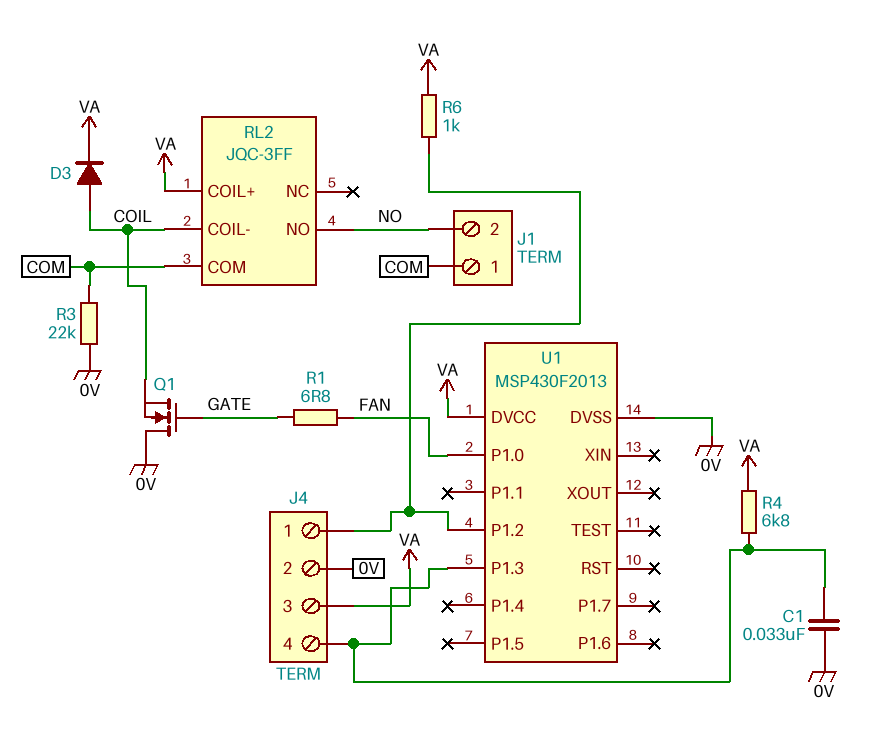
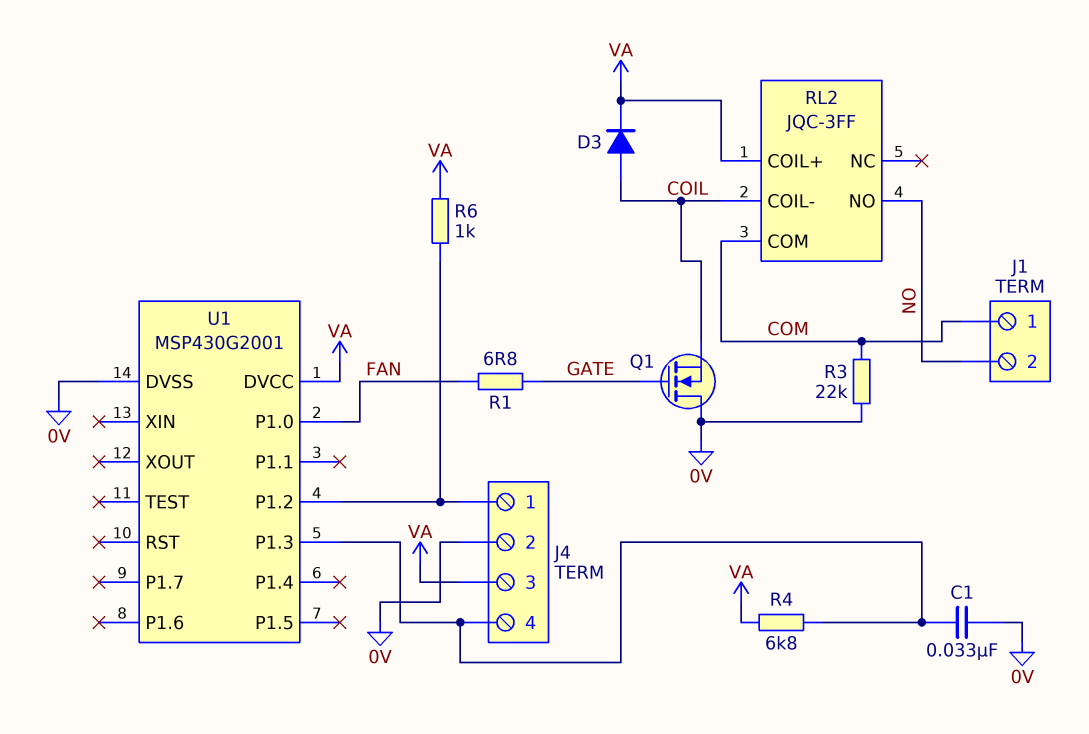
U1: MSP430F2013 -> MSP430G2001

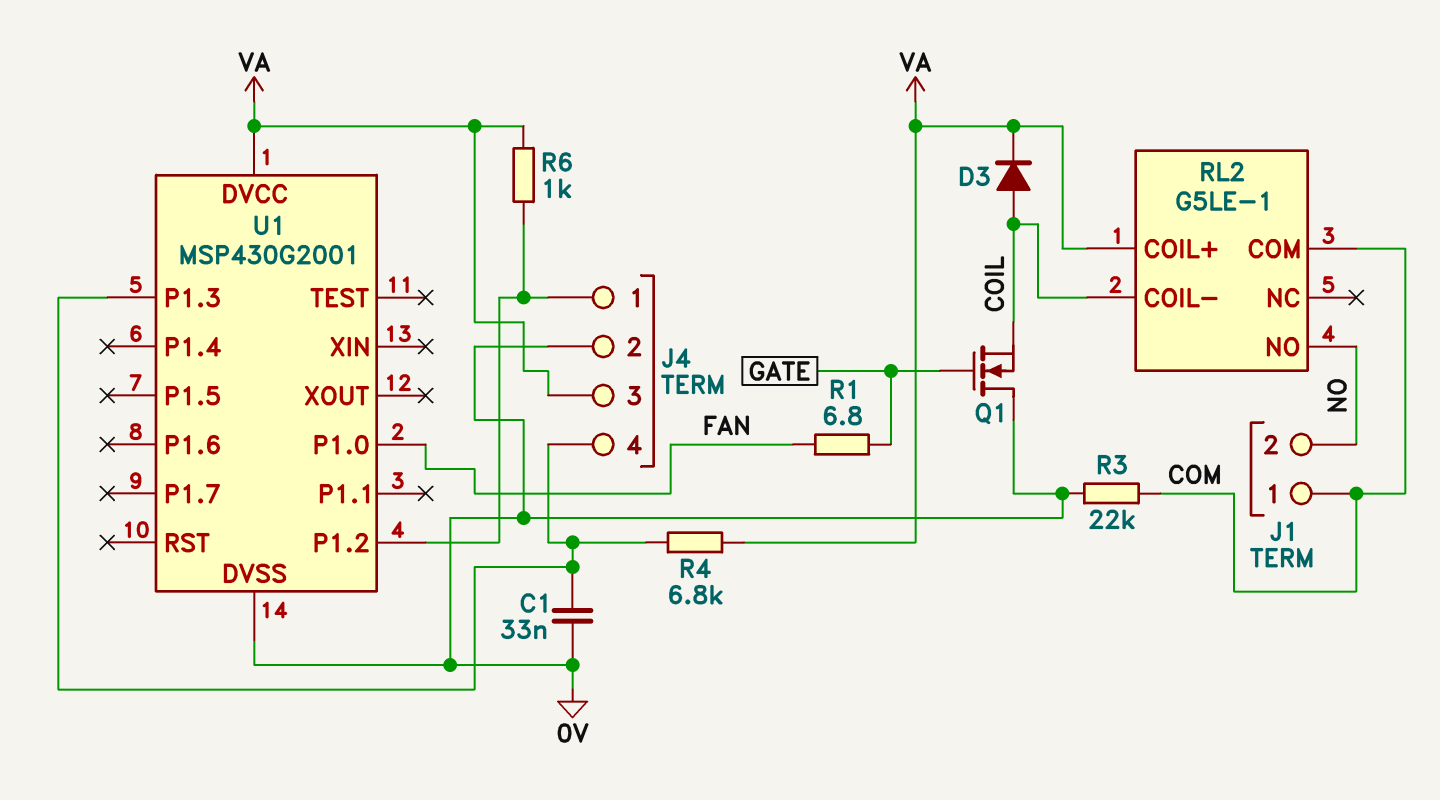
RL2: JQC-3FF -> G5LE-1

